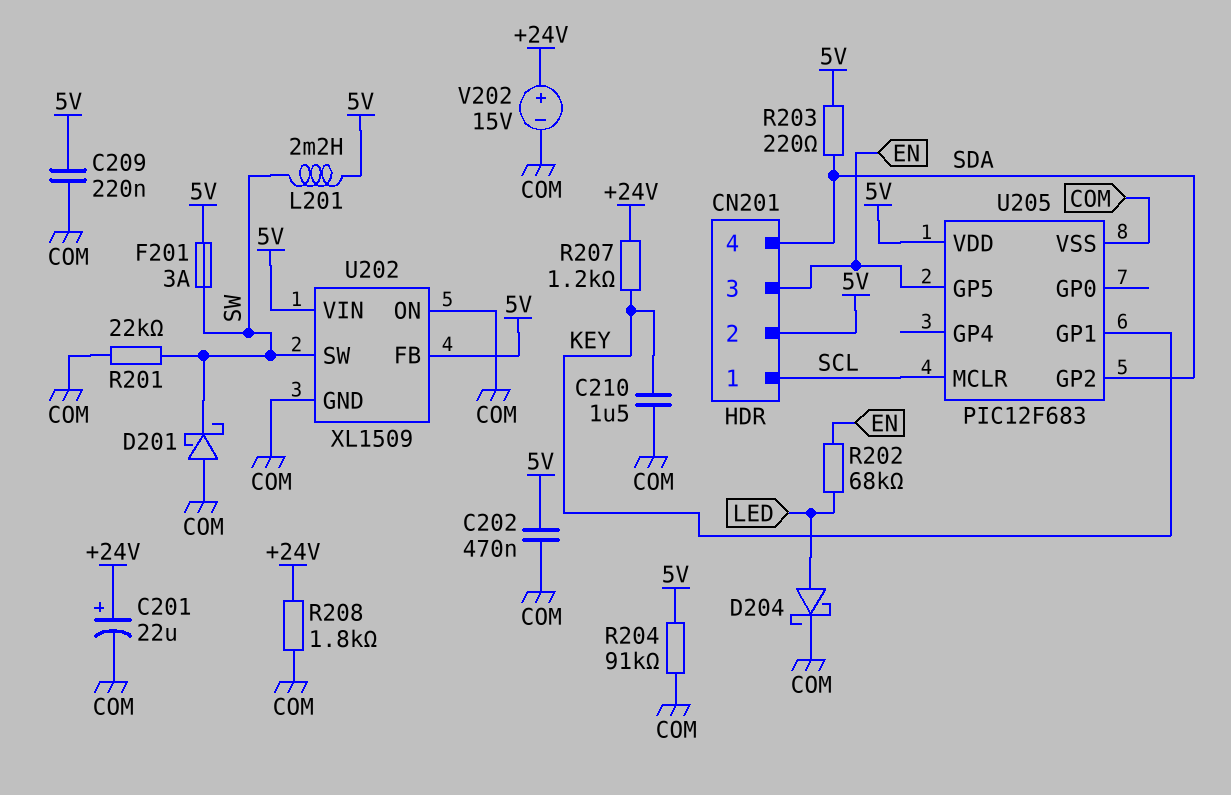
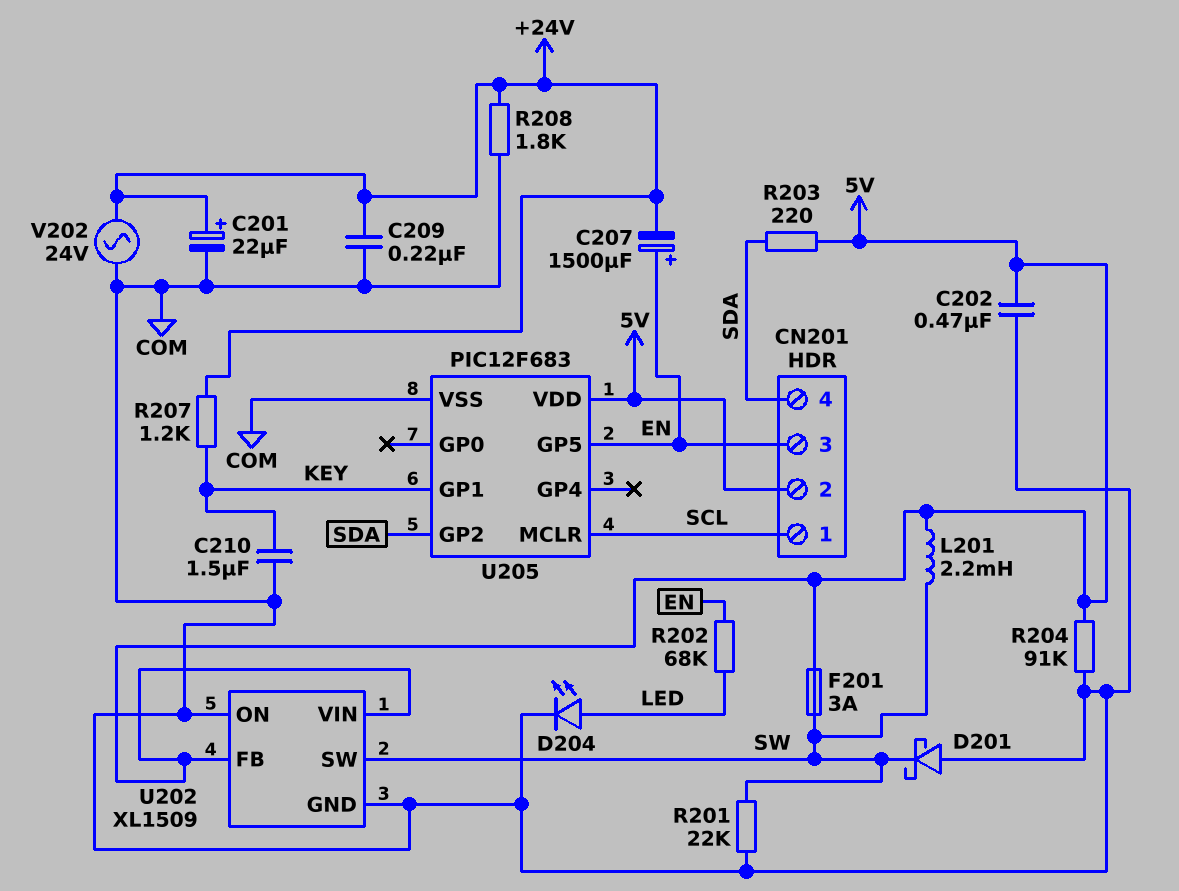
C207: none -> 1500uF (plus EN, minus +24V)
C209: 220nF (5V, COM) -> 220nF (+24V, COM)
D204: schottky (A LED, K COM) -> LED (A LED, K COM)
V202: 15V (plus +24V, minus COM) -> AC 24V (+24V, COM)

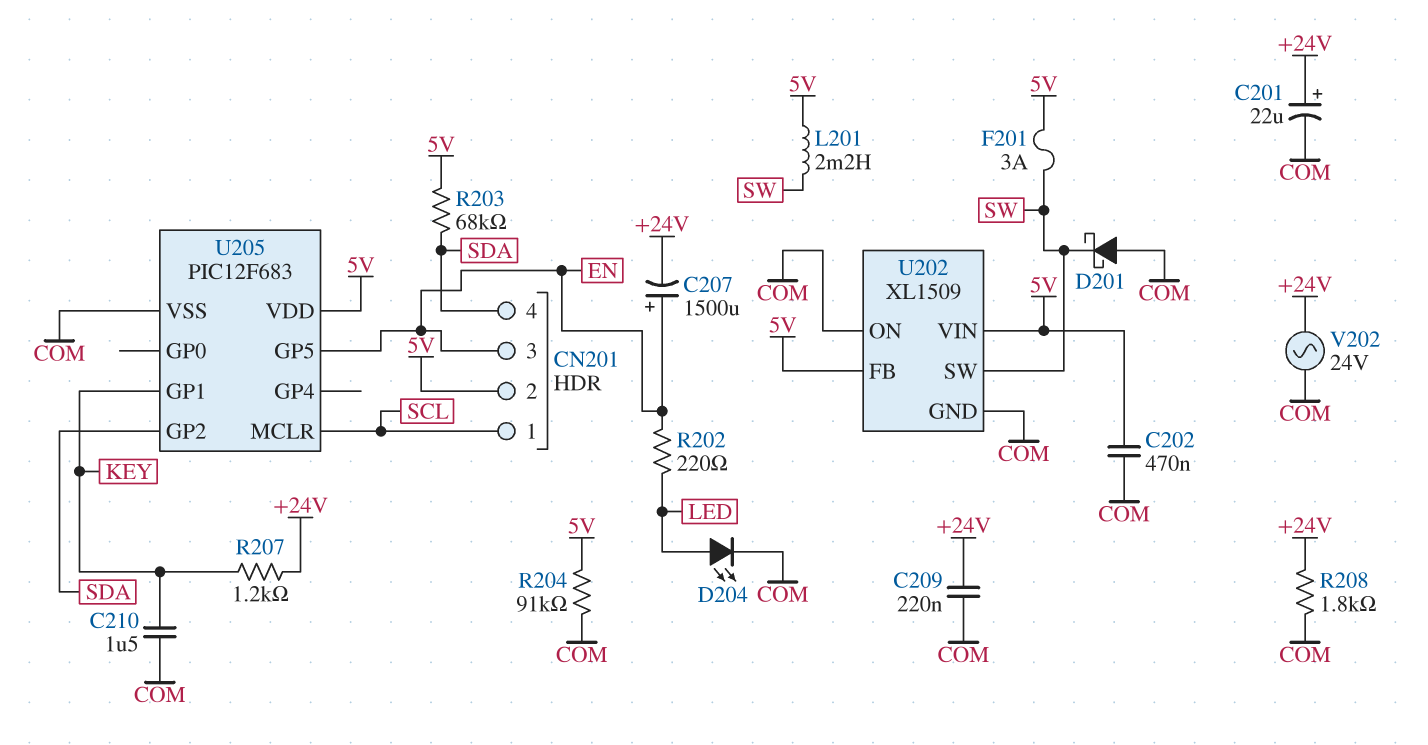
R201: 22k (COM, SW) -> none
R202: 68k (EN, LED) -> 220 (EN, LED)
R203: 220 (5V, SDA) -> 68k (5V, SDA)

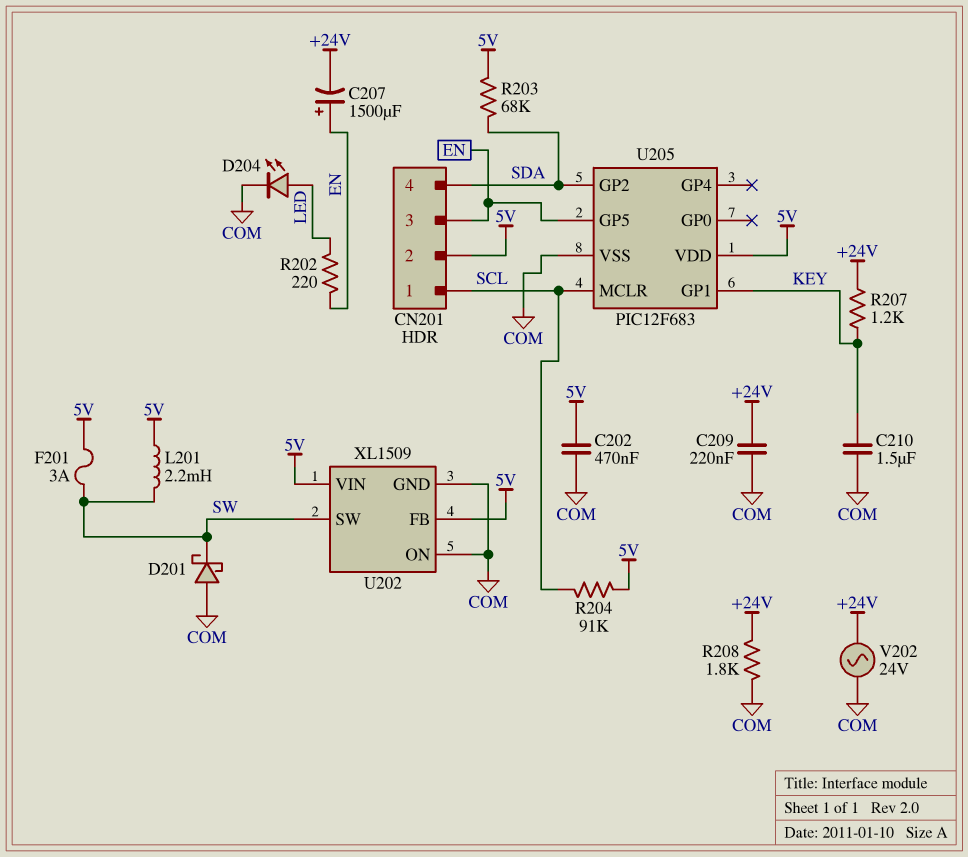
C201: 22uF (plus +24V, minus COM) -> none
R204: 91k (5V, COM) -> 91k (5V, SCL)

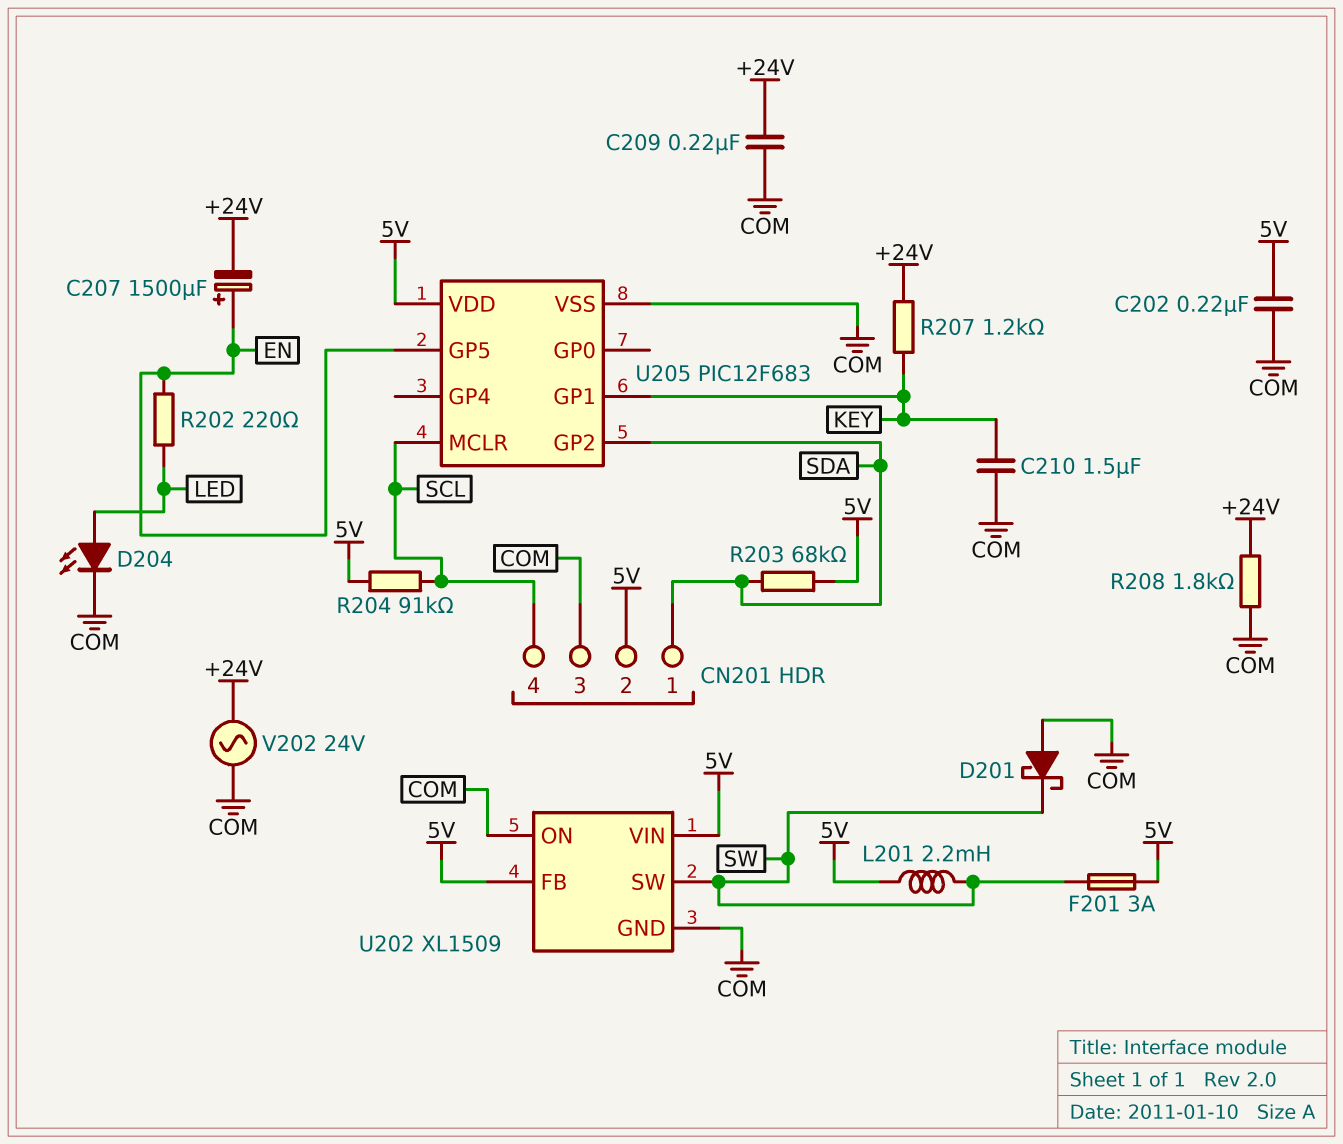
C202: 470nF (5V, COM) -> 220nF (5V, COM)
CN201 pin 1: SCL -> SDA
CN201 pin 3: EN -> COM
CN201 pin 4: SDA -> SCL

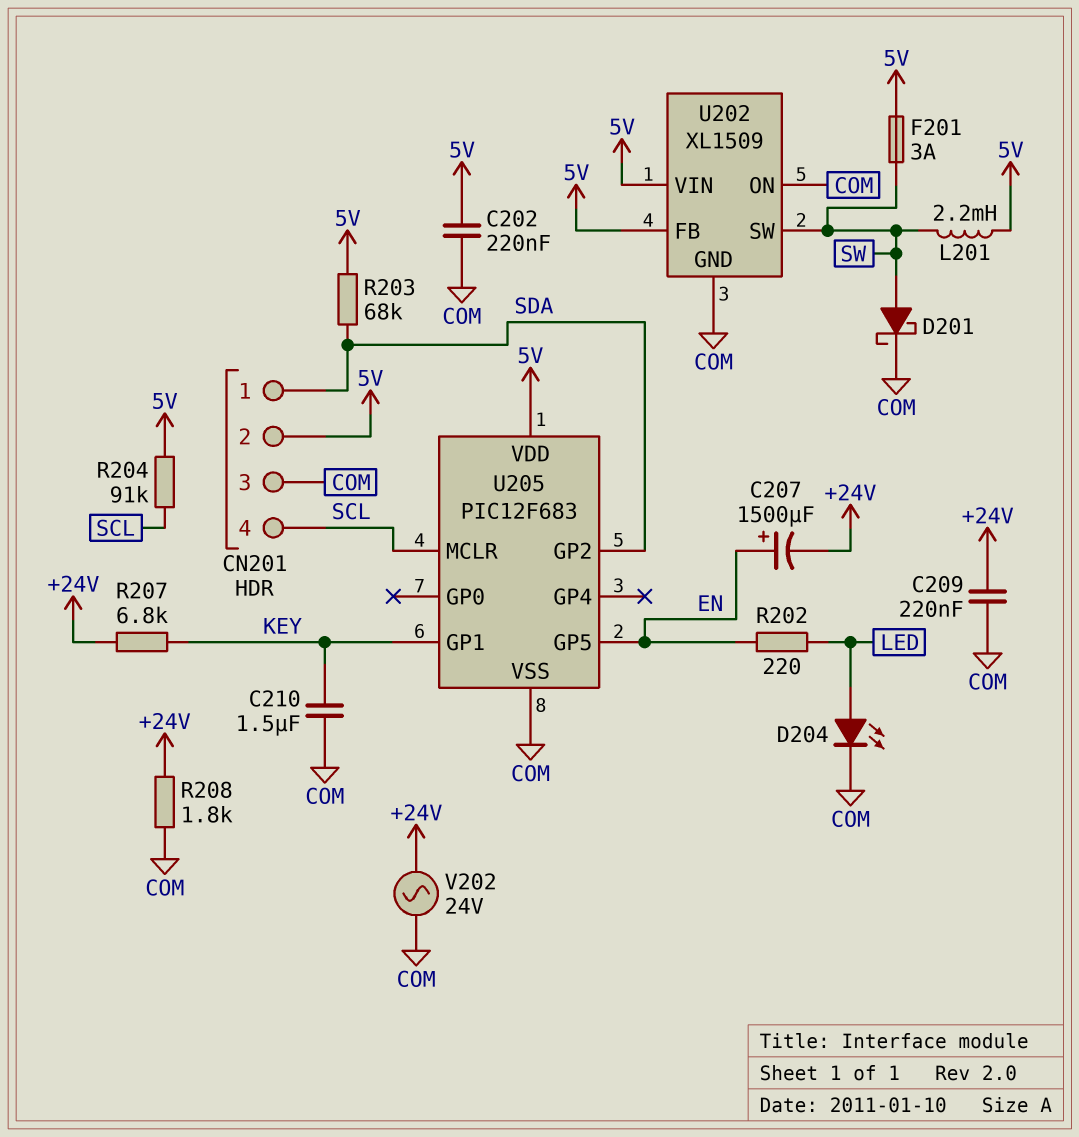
D201: schottky (A COM, K SW) -> schottky (A SW, K COM)
R207: 1.2k (+24V, KEY) -> 6.8k (+24V, KEY)

